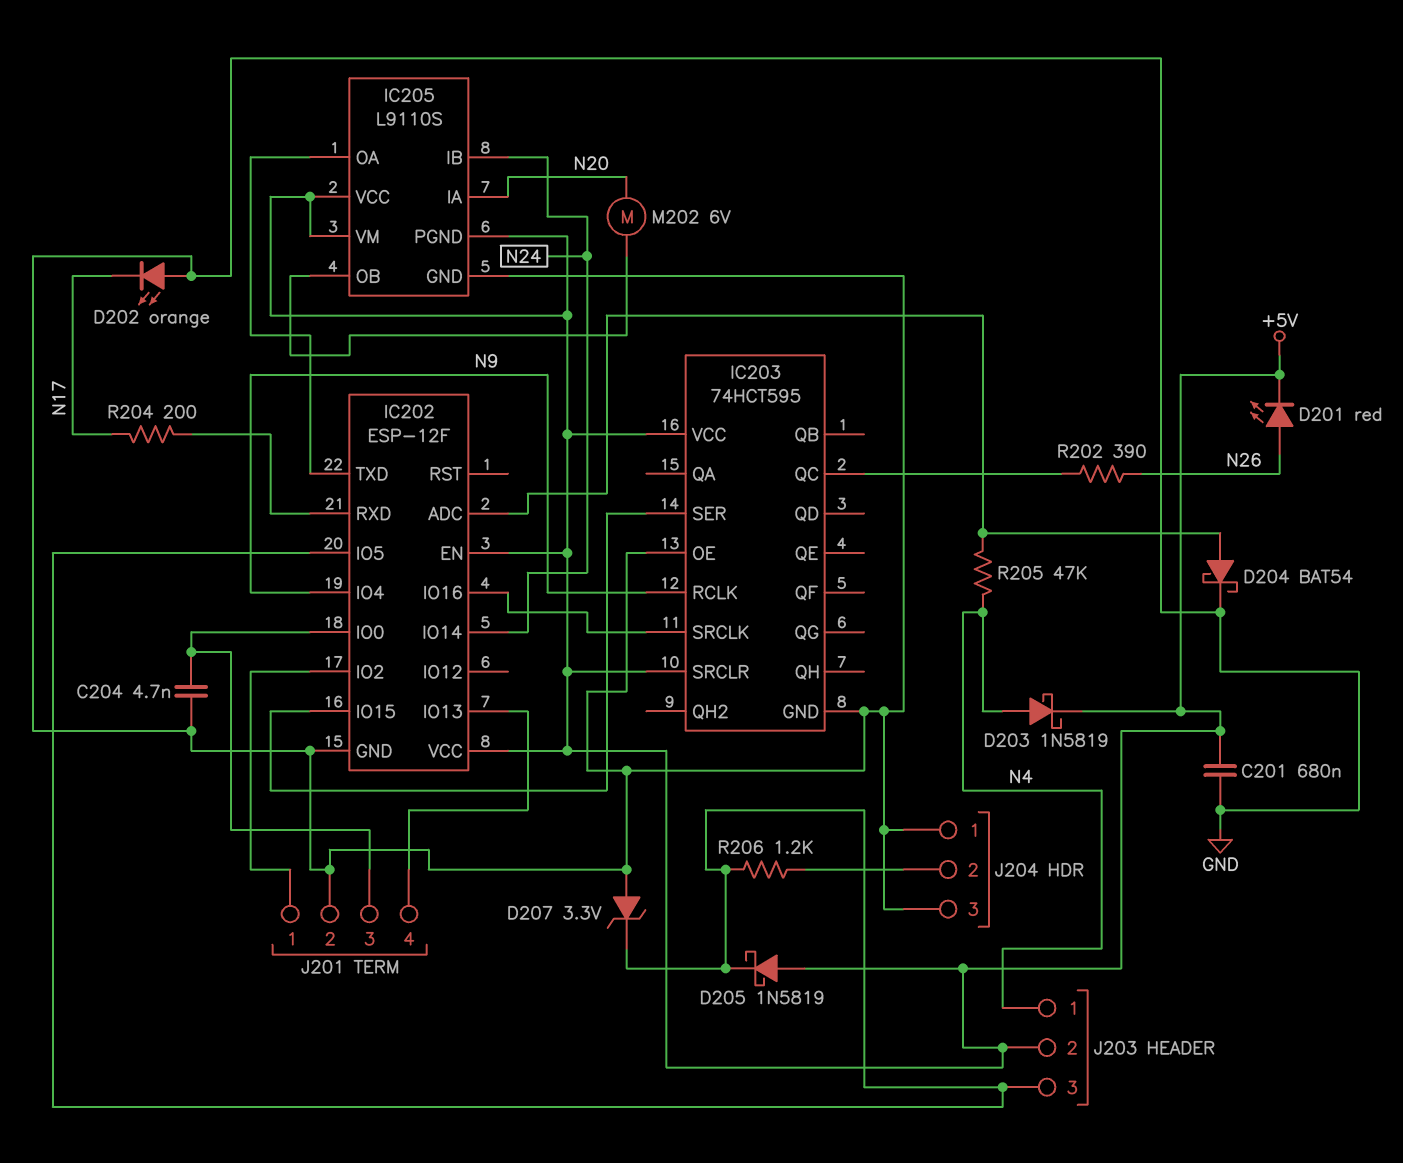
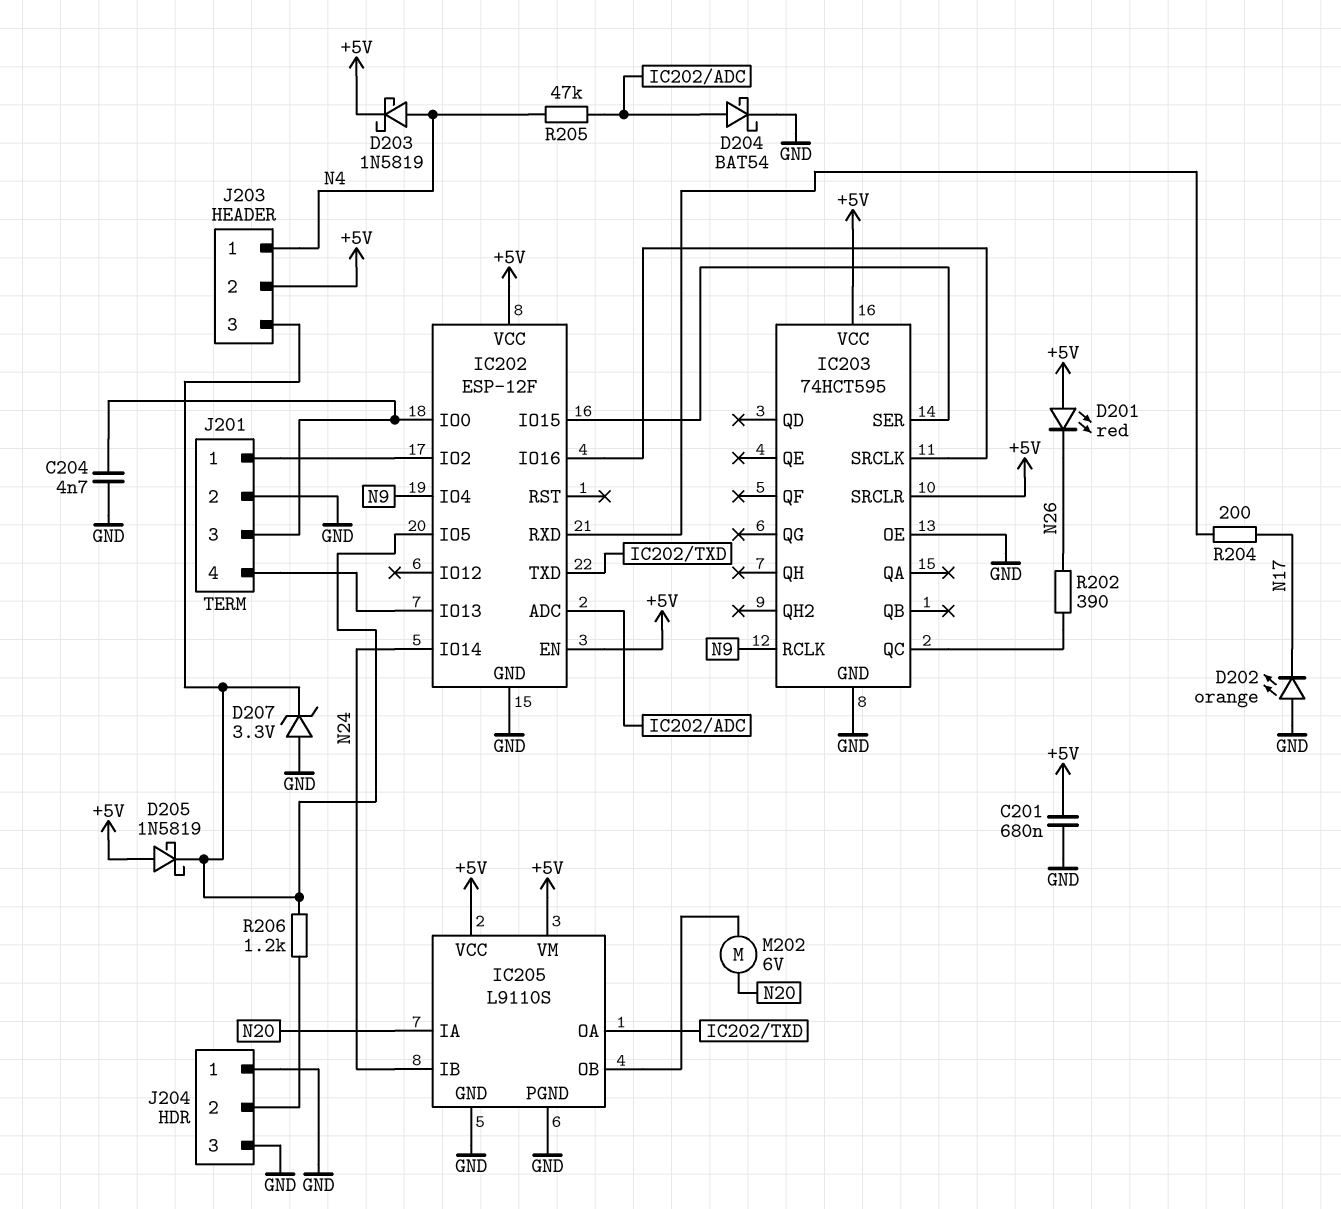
D201: LED red (A N26, K +5V) -> LED red (A +5V, K N26)
IC205 pin PGND: +5V -> GND

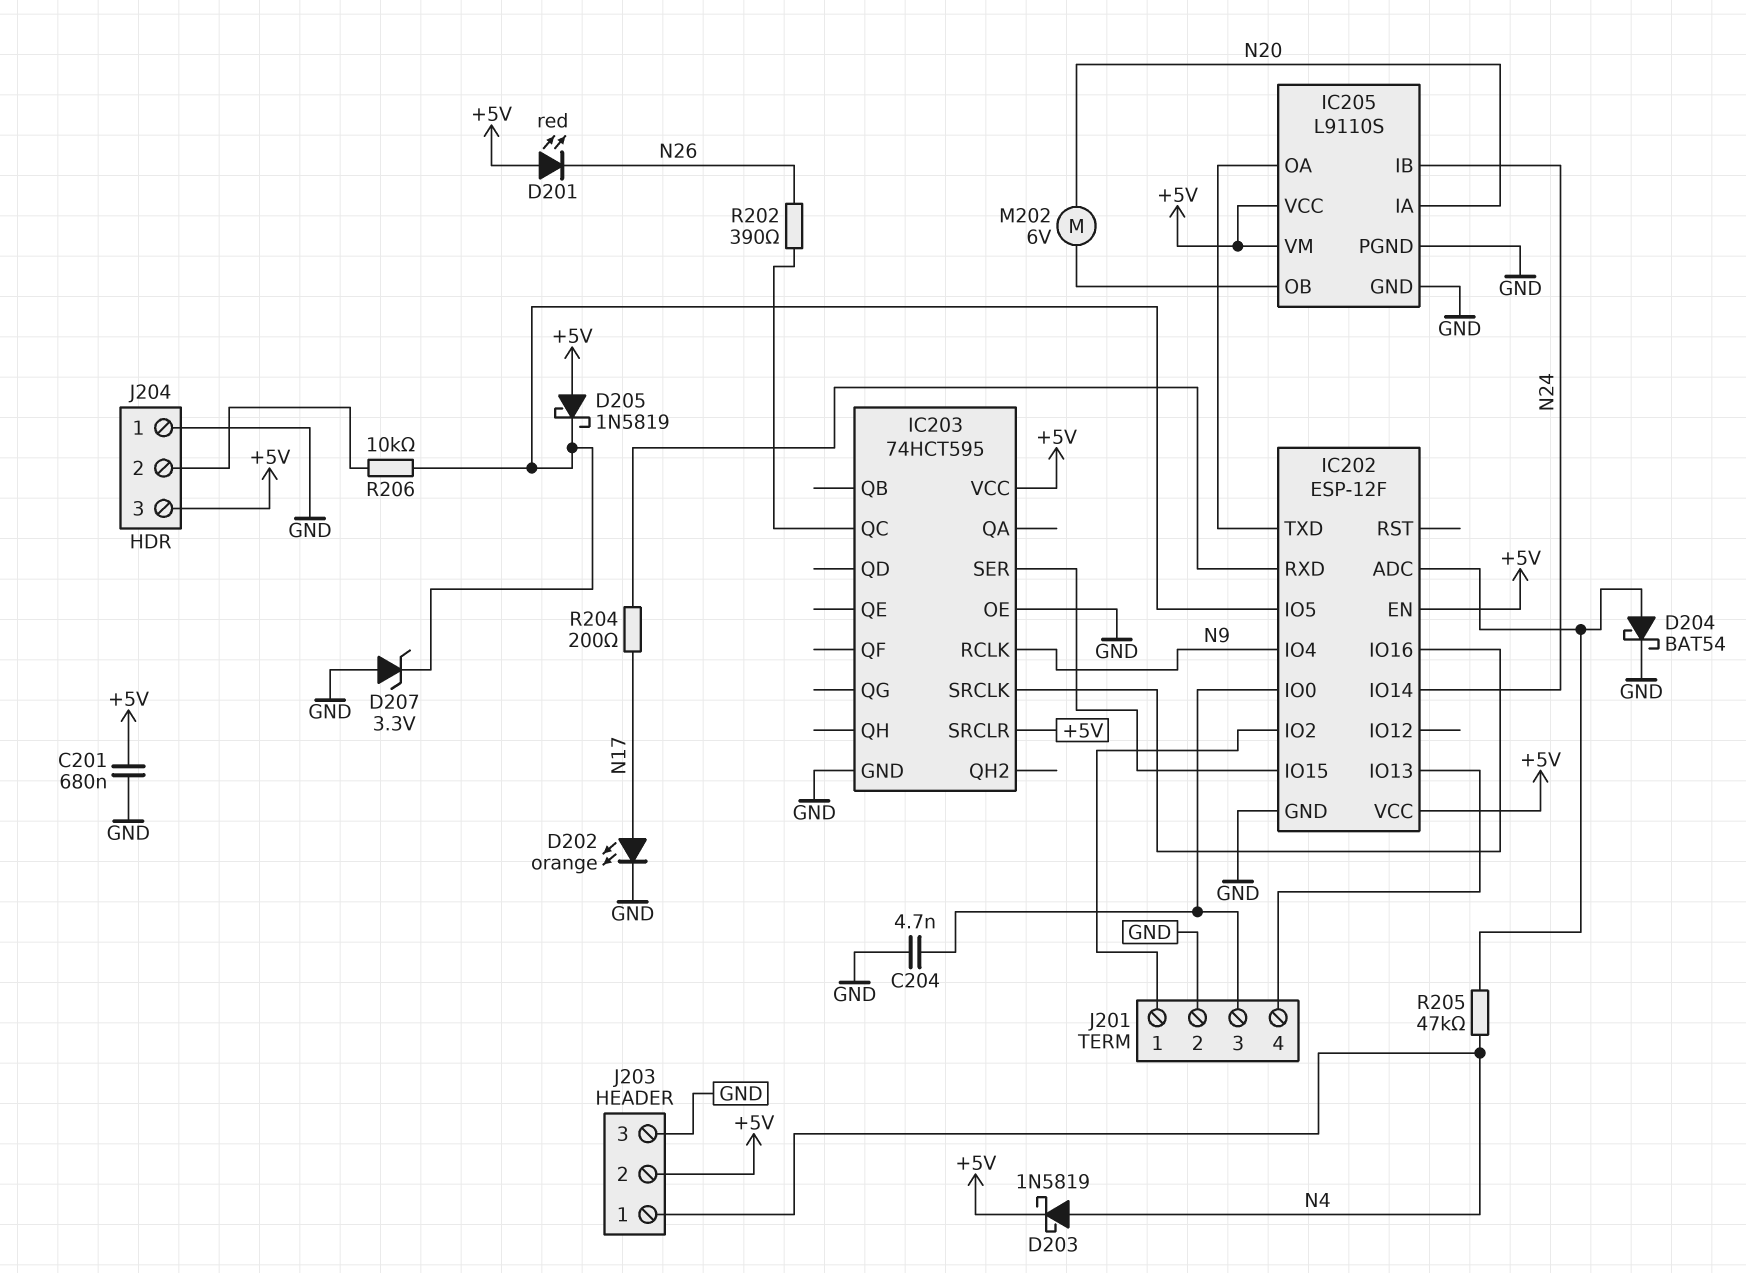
D202: LED orange (A GND, K N17) -> LED orange (A N17, K GND)
J203 pin 3: IC202/IO5 -> GND
J204 pin 3: GND -> +5V
R206: 1.2k (IC202/IO5, J204/2) -> 10k (IC202/IO5, J204/2)

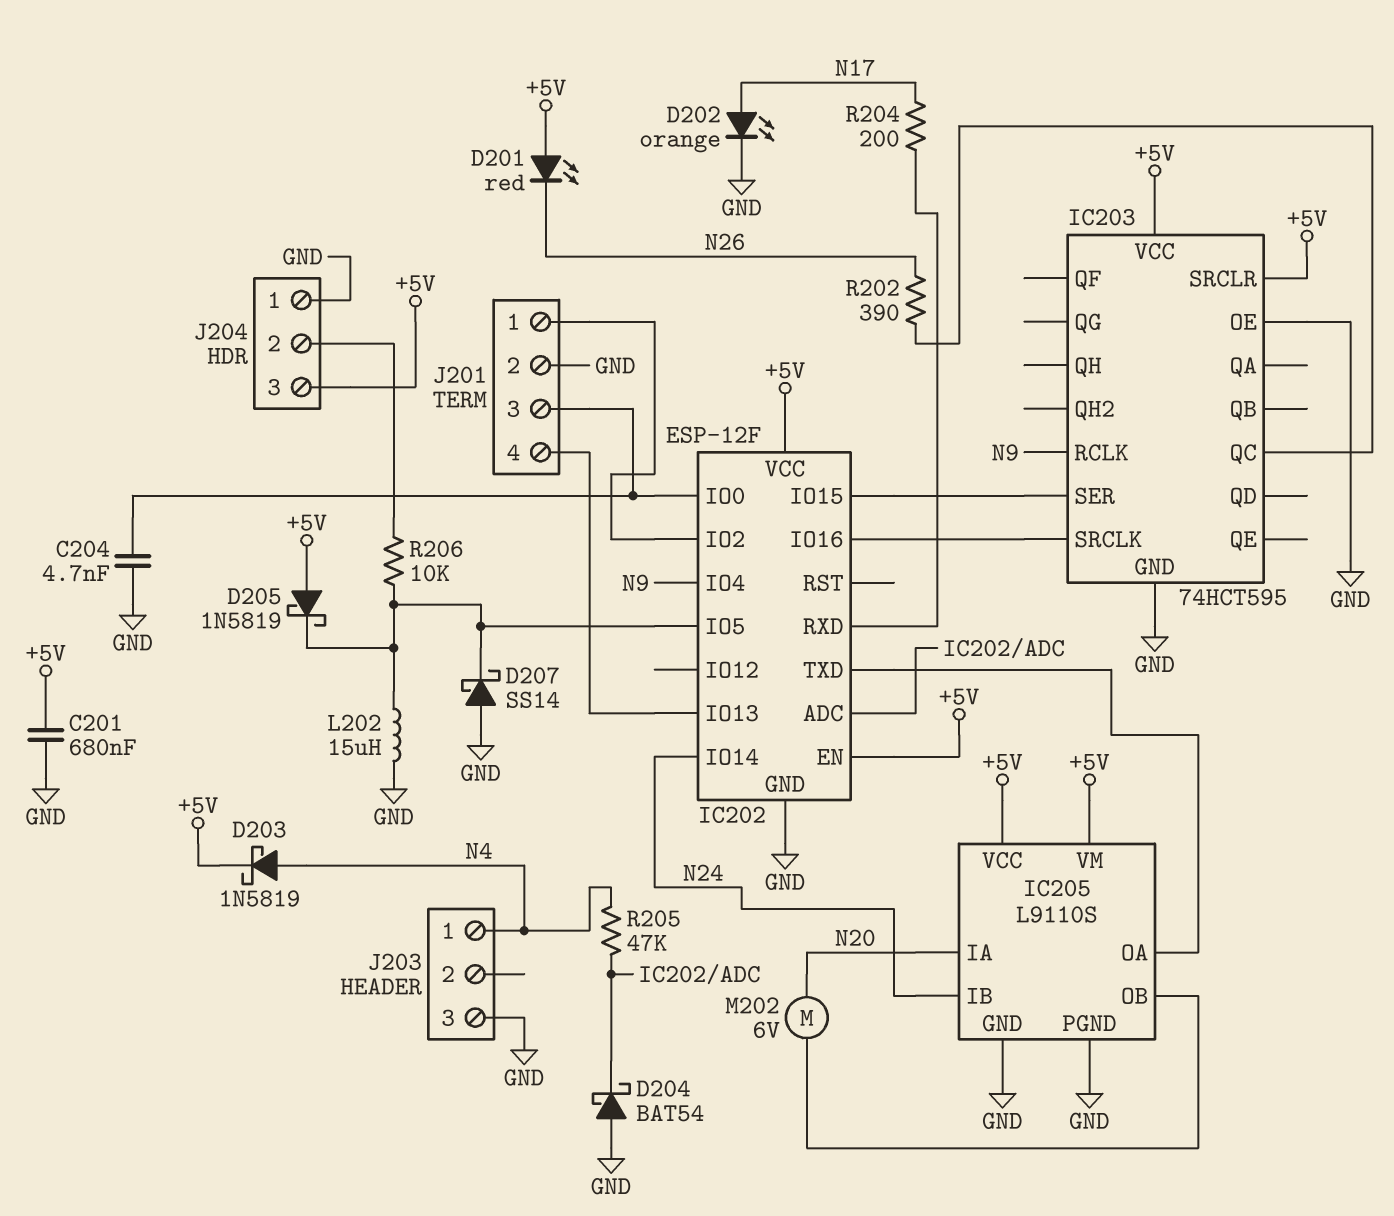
D204: schottky BAT54 (A IC202/ADC, K GND) -> schottky BAT54 (A GND, K IC202/ADC)
D207: zener 3.3V (A GND, K IC202/IO5) -> schottky SS14 (A GND, K IC202/IO5)
J203 pin 2: +5V -> none
L202: none -> 15uH (GND, IC202/IO5)

